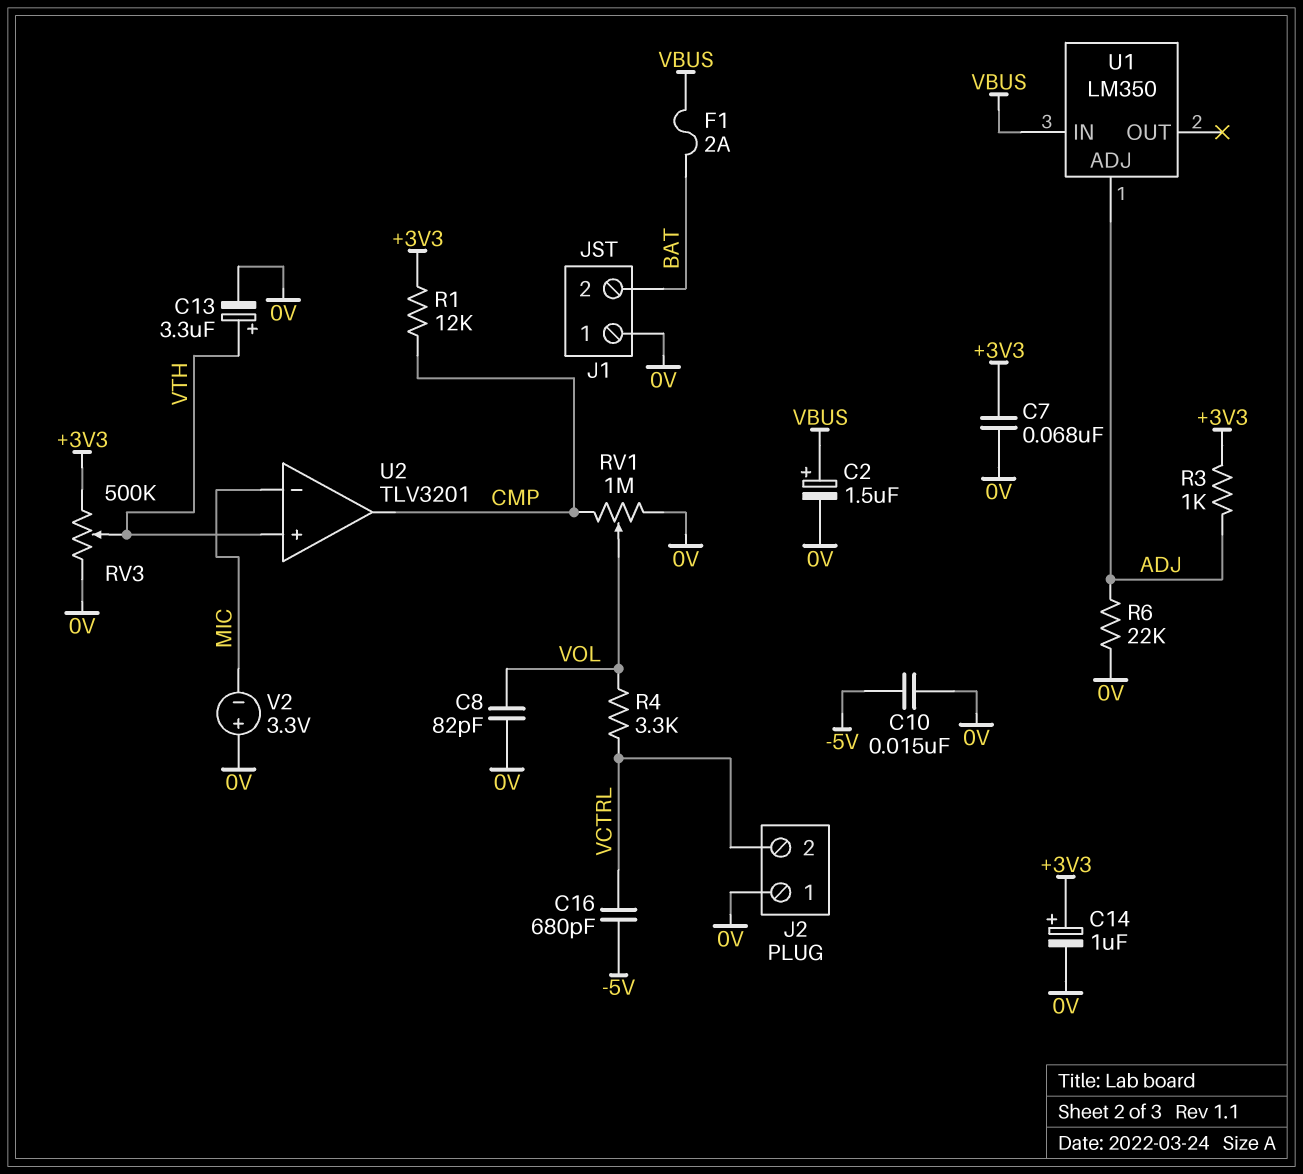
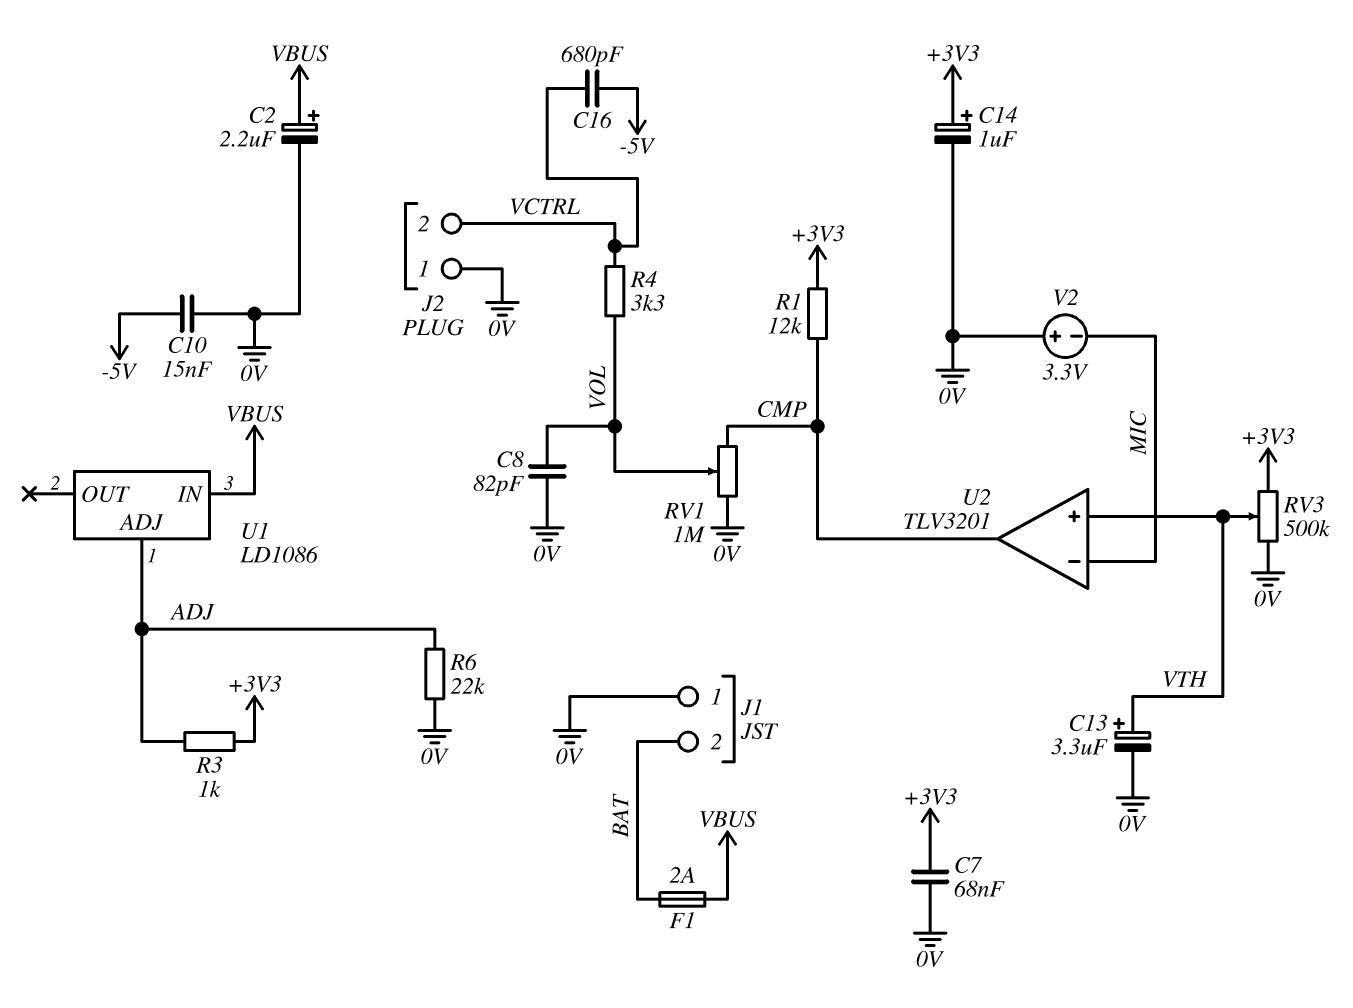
C2: 1.5uF (plus VBUS, minus 0V) -> 2.2uF (plus VBUS, minus 0V)
U1: LM350 -> LD1086

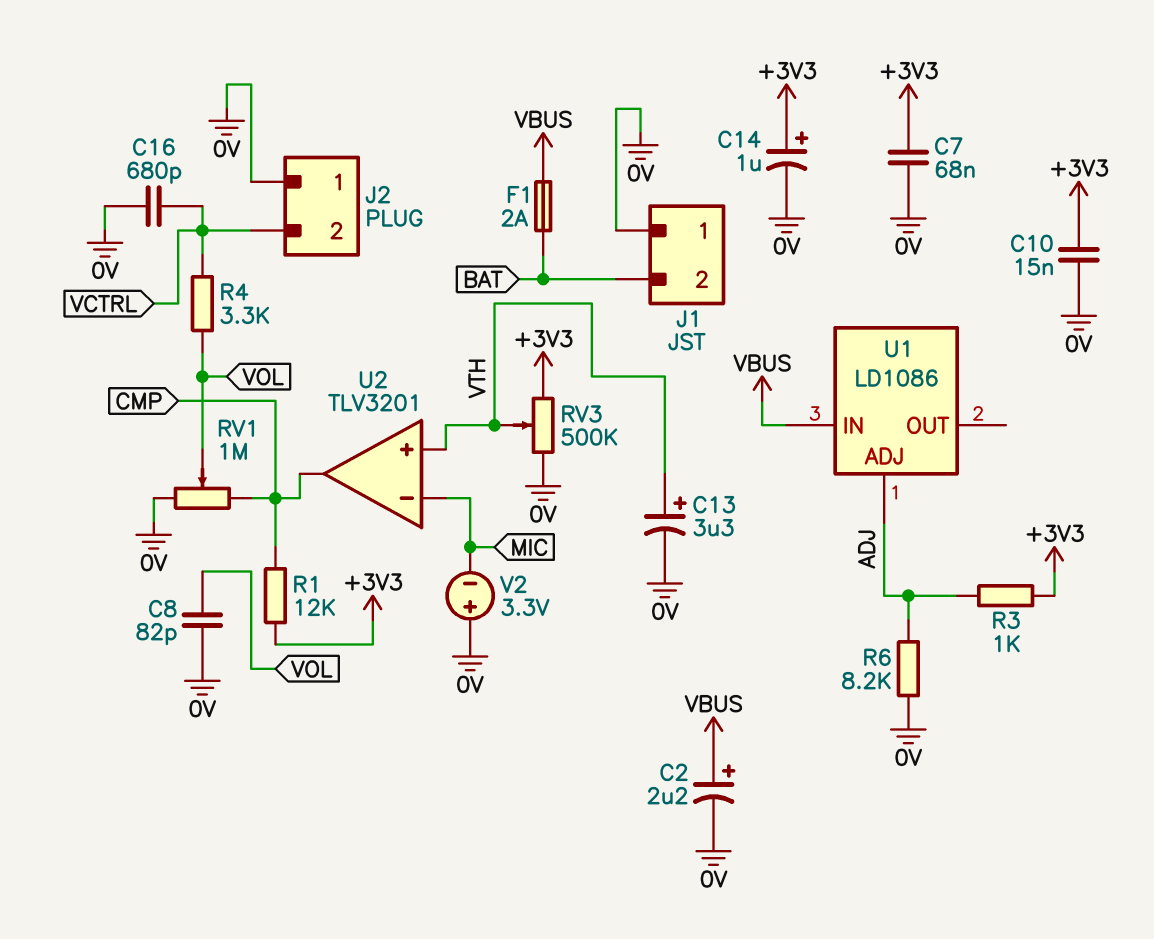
C10: 15nF (-5V, 0V) -> 15nF (+3V3, 0V)
C16: 680pF (-5V, VCTRL) -> 680pF (0V, VCTRL)
R6: 22k (0V, ADJ) -> 8.2k (0V, ADJ)

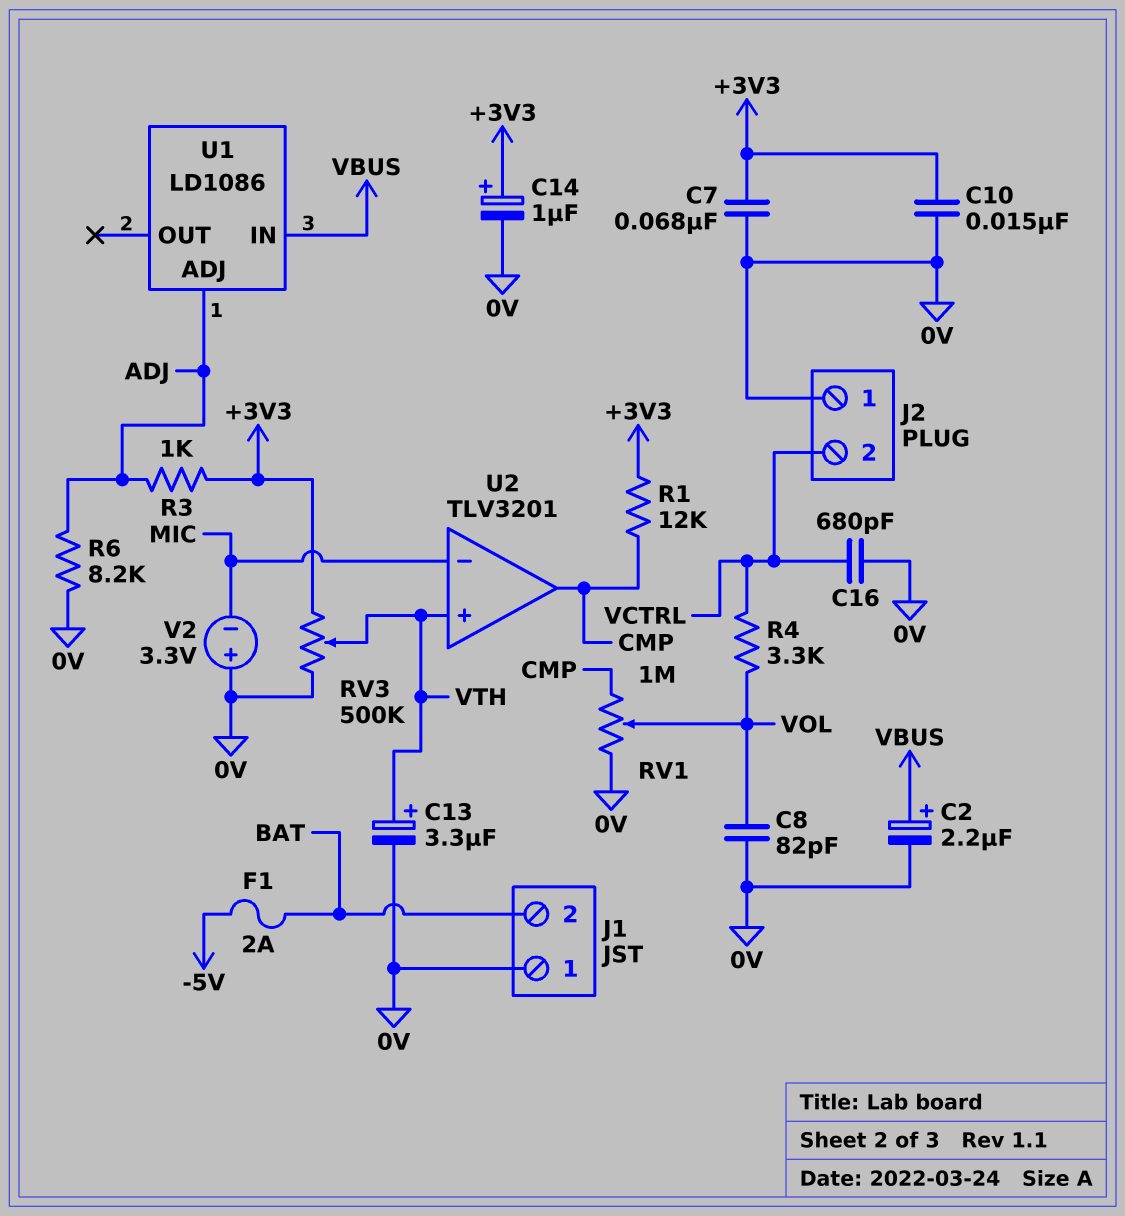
F1: 2A (BAT, VBUS) -> 2A (-5V, BAT)

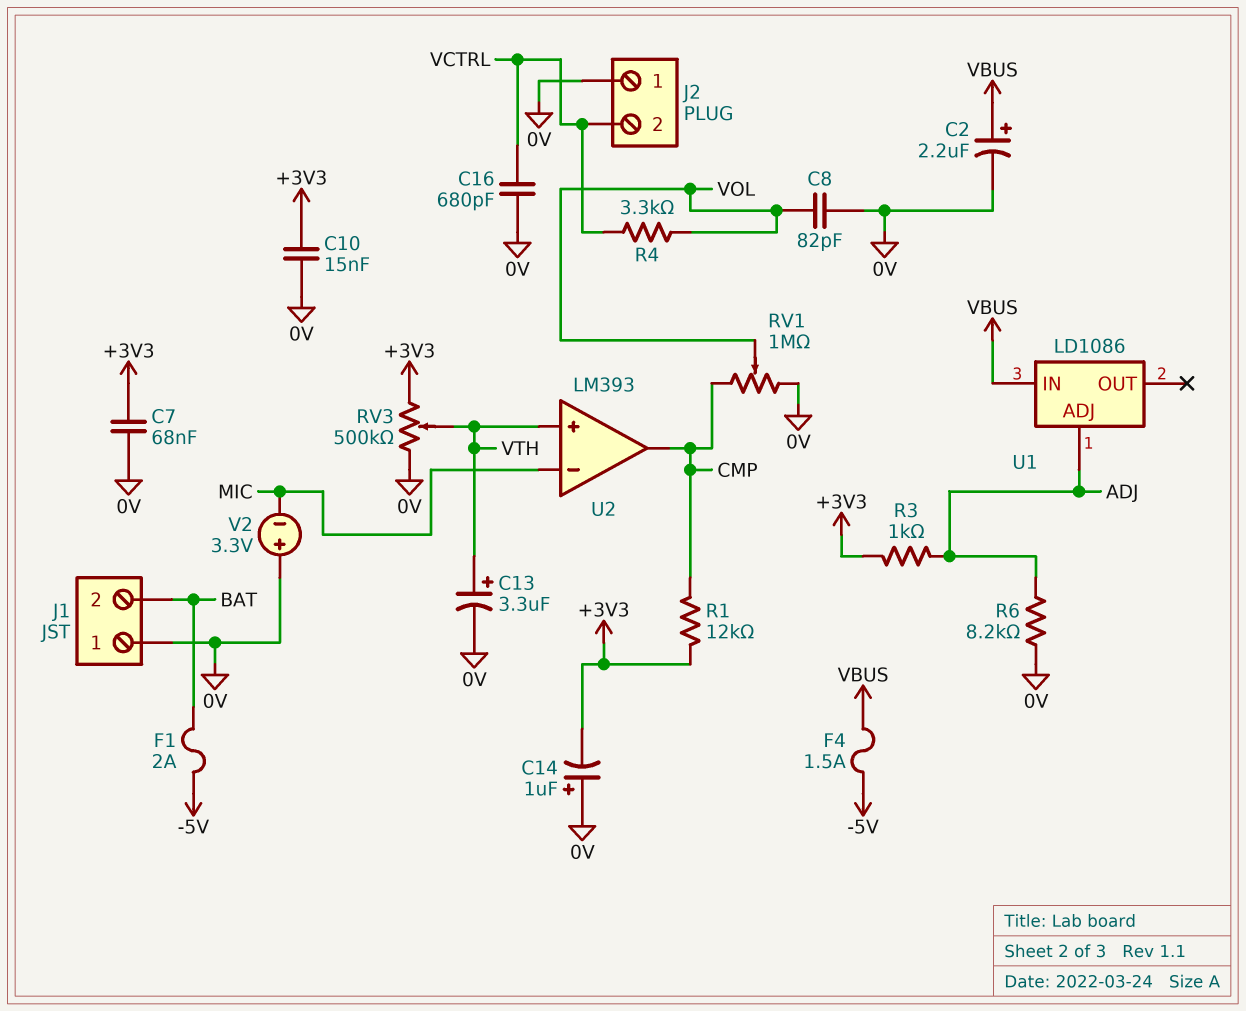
C14: 1uF (plus +3V3, minus 0V) -> 1uF (plus 0V, minus +3V3)
F4: none -> 1.5A (-5V, VBUS)
U2: TLV3201 -> LM393

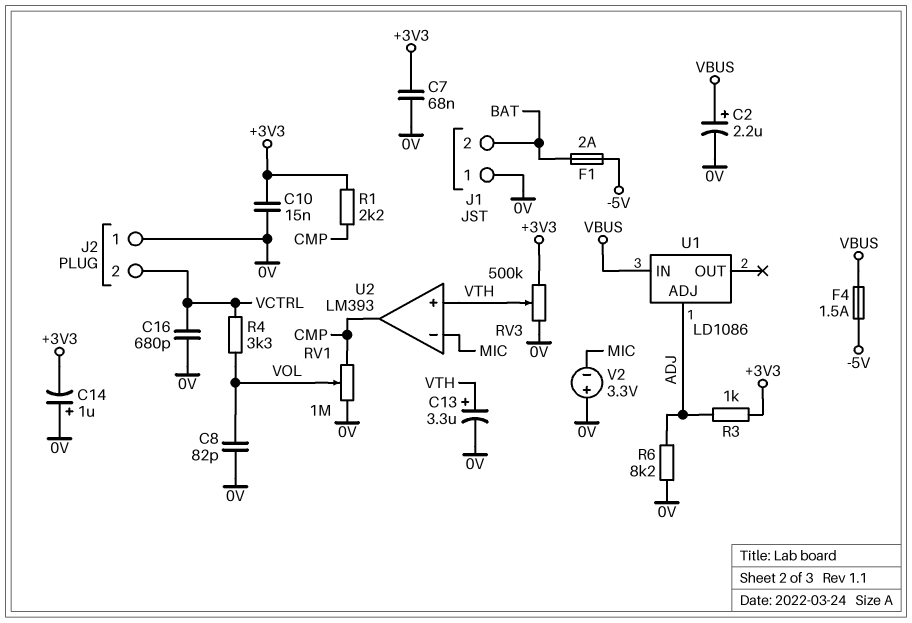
R1: 12k (+3V3, CMP) -> 2.2k (+3V3, CMP)

